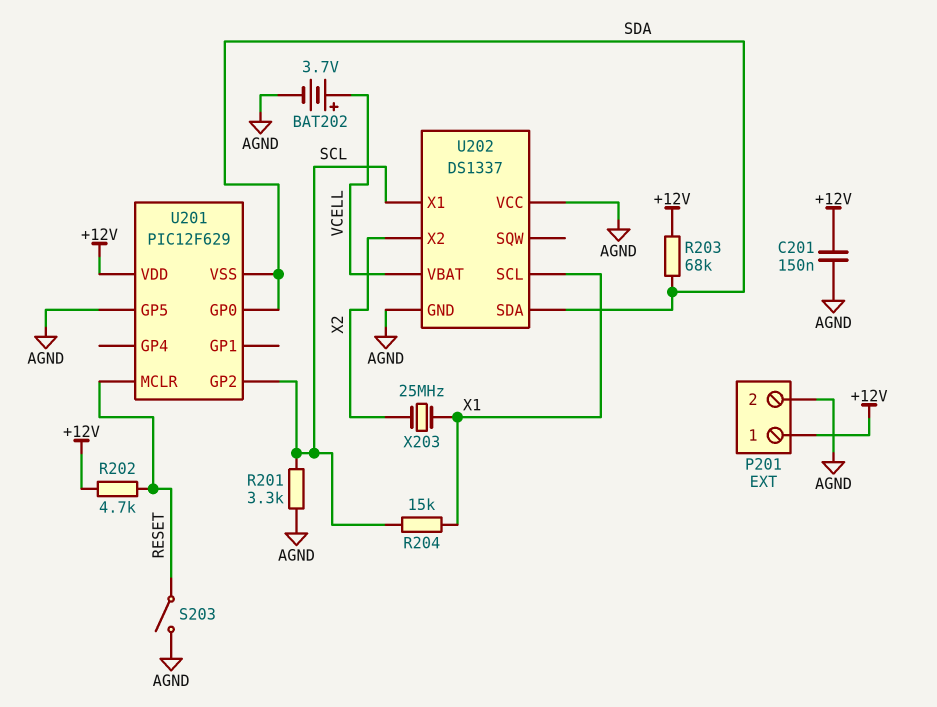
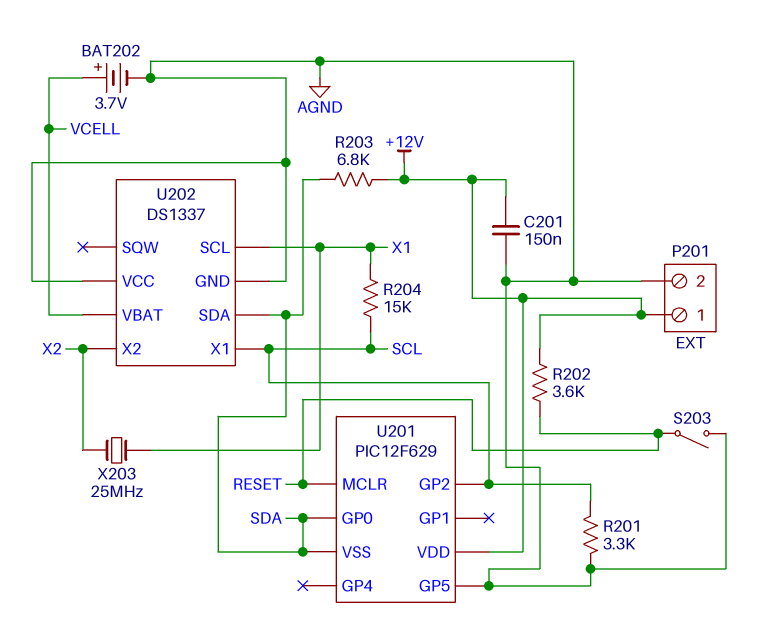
R202: 4.7k (+12V, RESET) -> 3.6k (+12V, RESET)
R203: 68k (+12V, SDA) -> 6.8k (+12V, SDA)

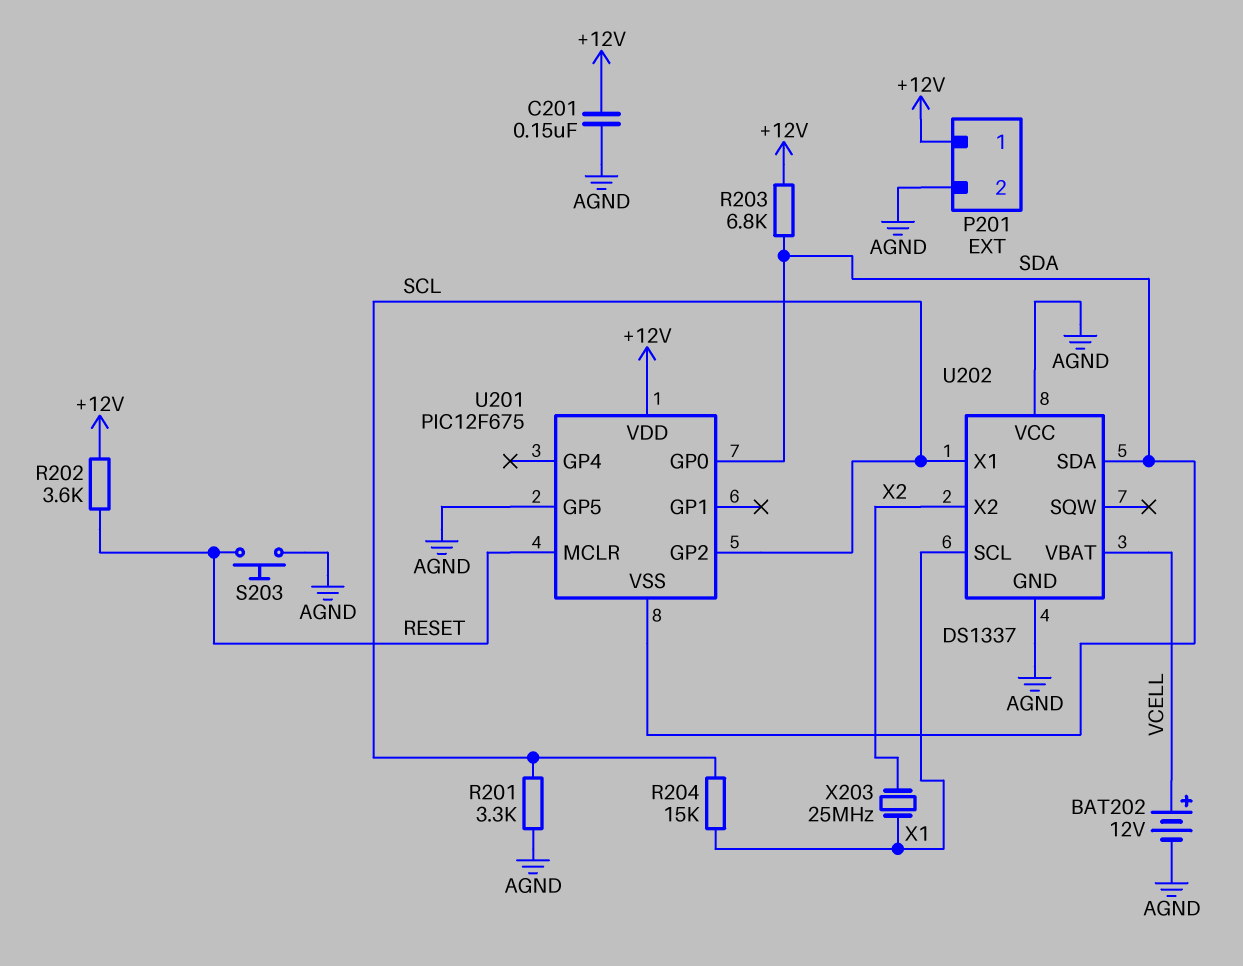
BAT202: 3.7V (plus VCELL, minus AGND) -> 12V (plus VCELL, minus AGND)
S203: switch (AGND, RESET) -> button (AGND, RESET)
U201: PIC12F629 -> PIC12F675

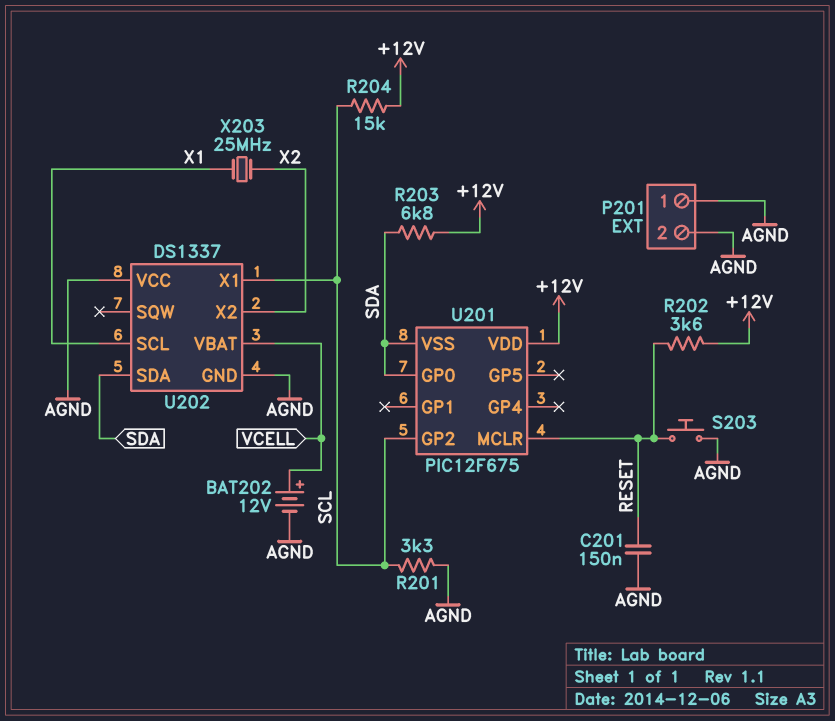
C201: 150nF (+12V, AGND) -> 150nF (AGND, RESET)
P201 pin 1: +12V -> AGND
R204: 15k (SCL, X1) -> 15k (+12V, SCL)
U201 pin GP5: AGND -> none

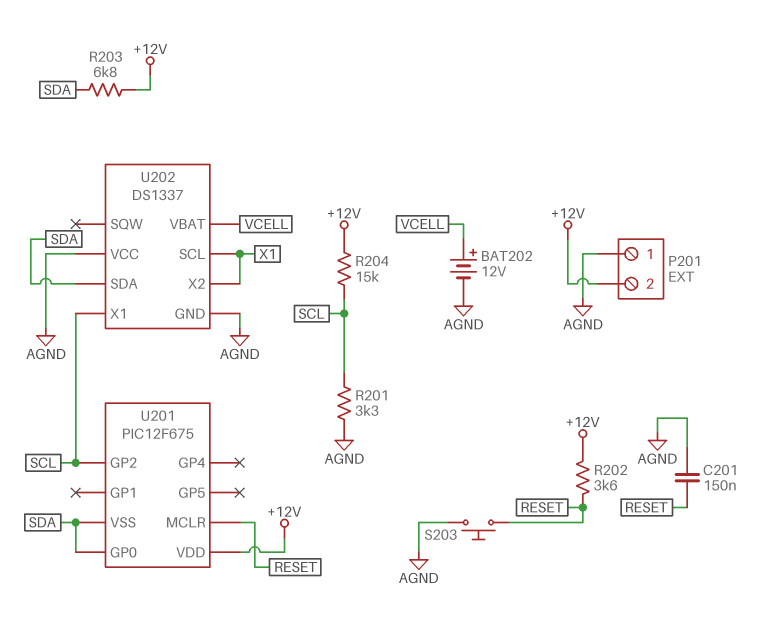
P201 pin 2: AGND -> +12V
U202 pin X2: X2 -> X1
X203: 25MHz (X1, X2) -> none

